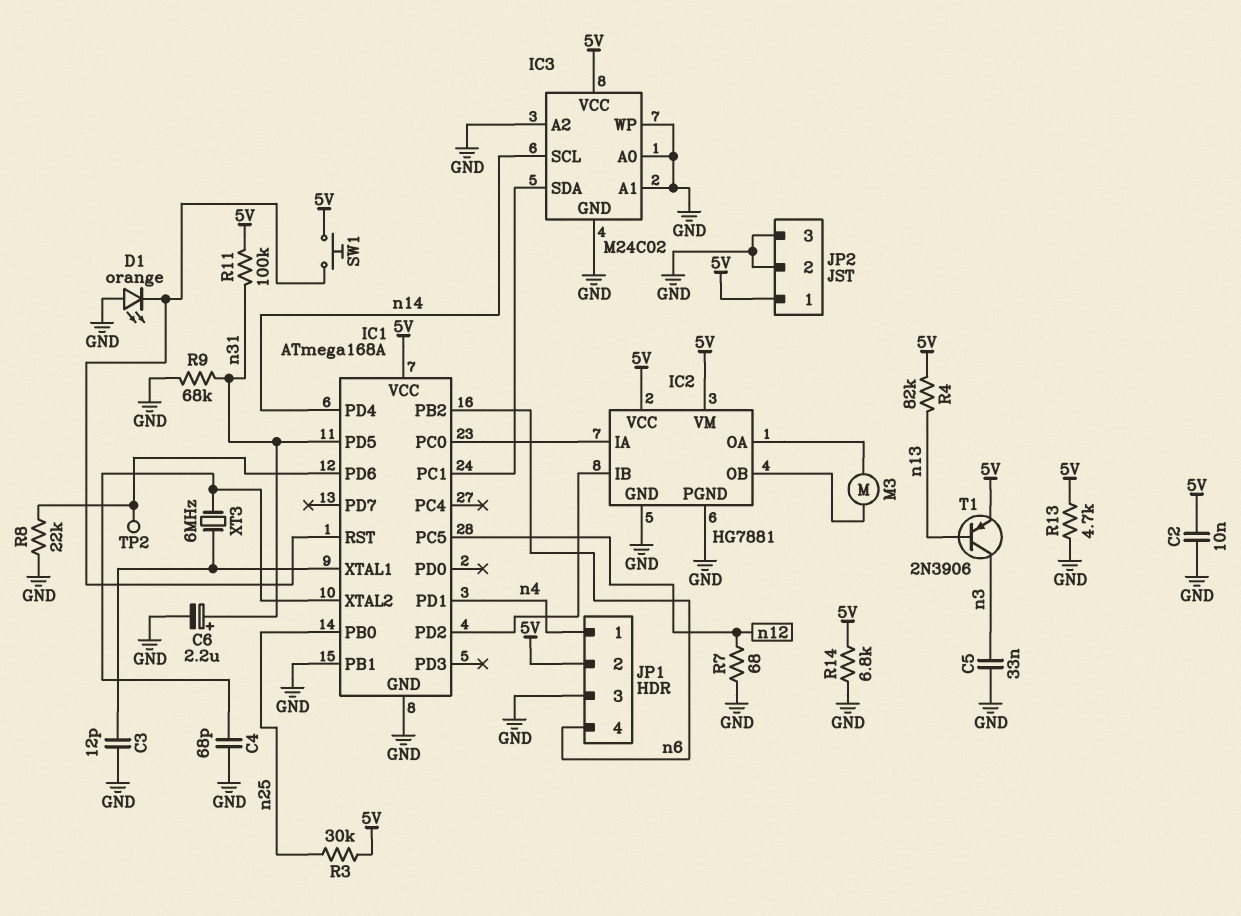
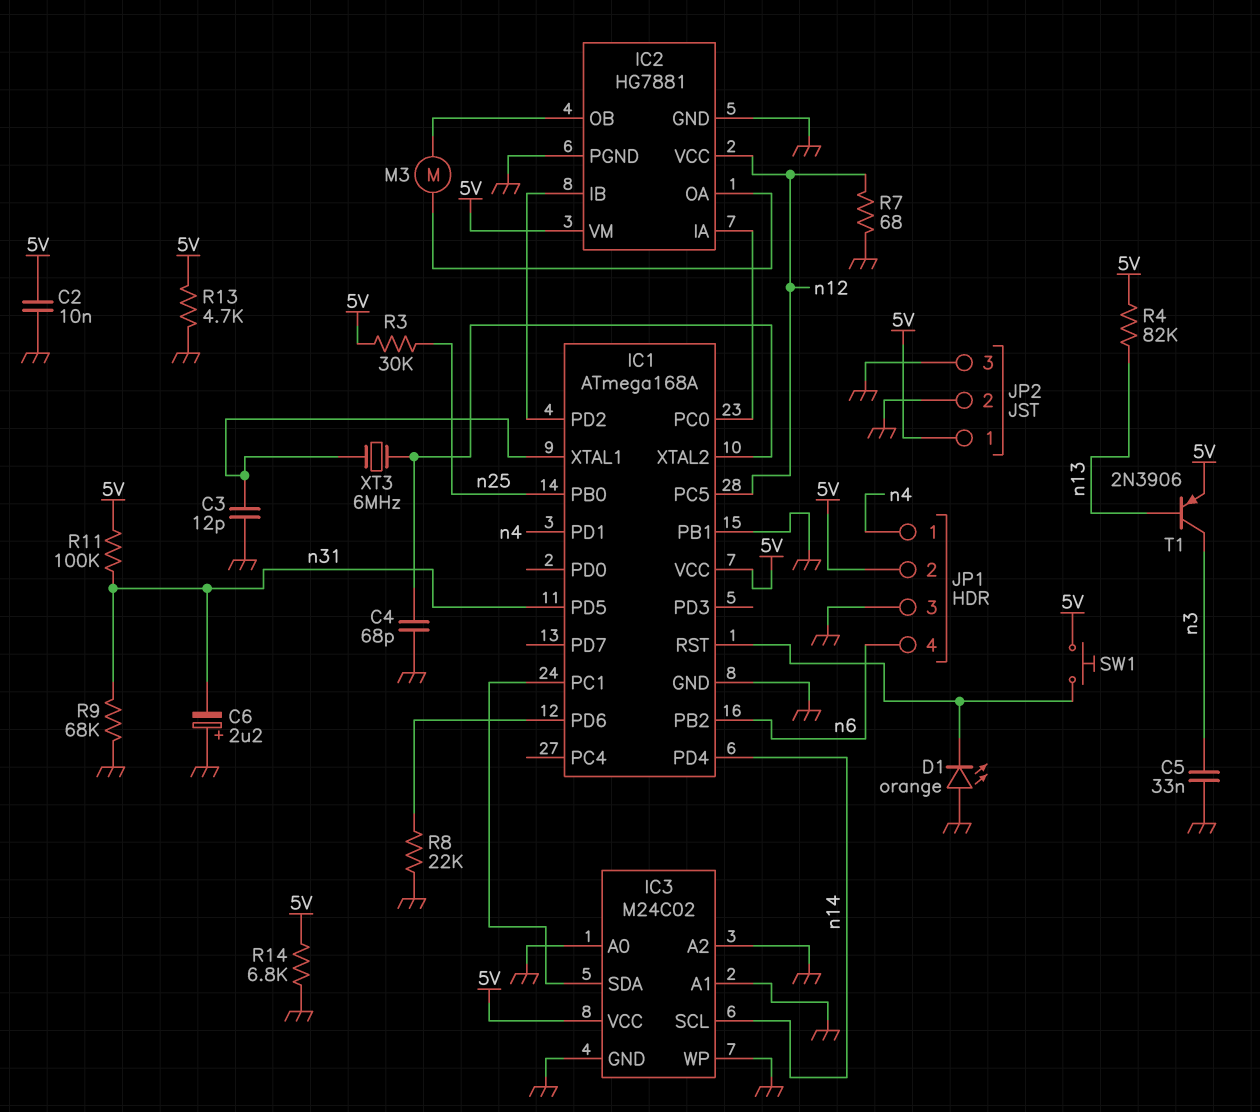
C6: 2.2uF (plus n31, minus GND) -> 2.2uF (plus GND, minus n31)
IC2 pin VCC: 5V -> n12
TP2: test point (IC1/PD6) -> none

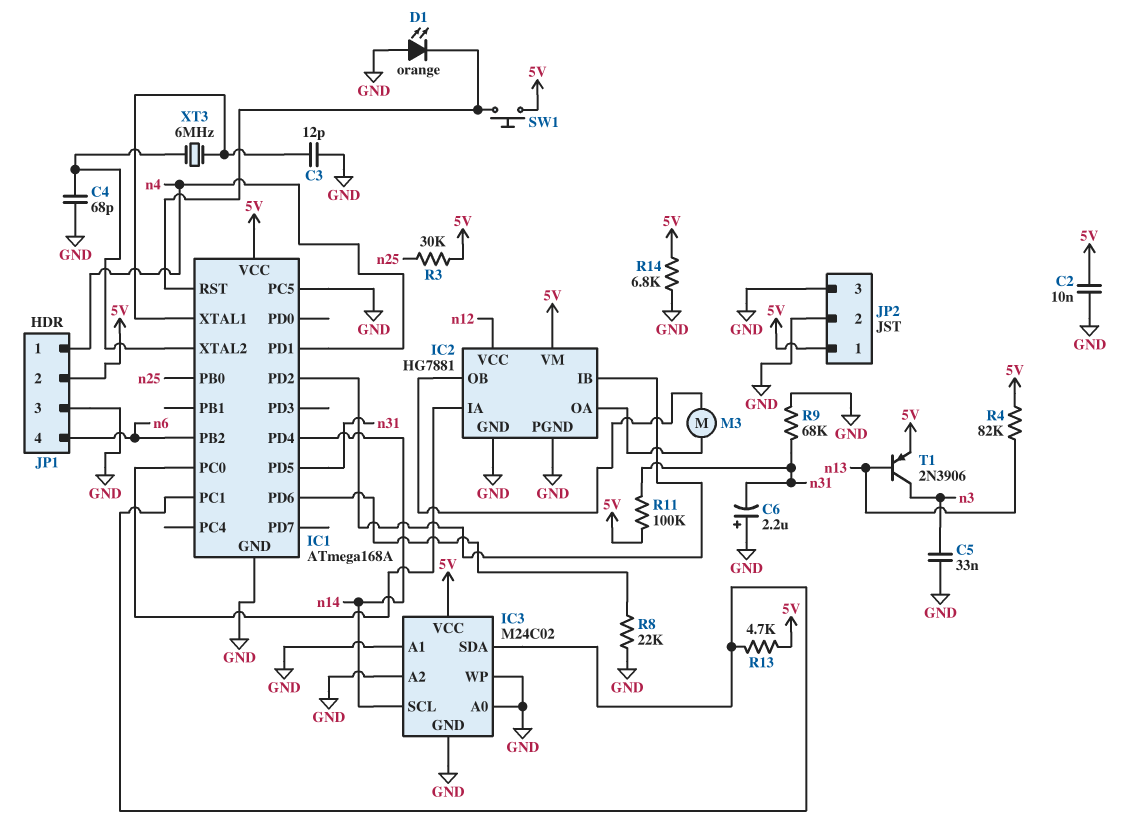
IC1 pin PB1: GND -> none
IC1 pin PC5: n12 -> GND
R7: 68 (GND, n12) -> none
R13: 4.7k (5V, GND) -> 4.7k (5V, IC1/PC1)

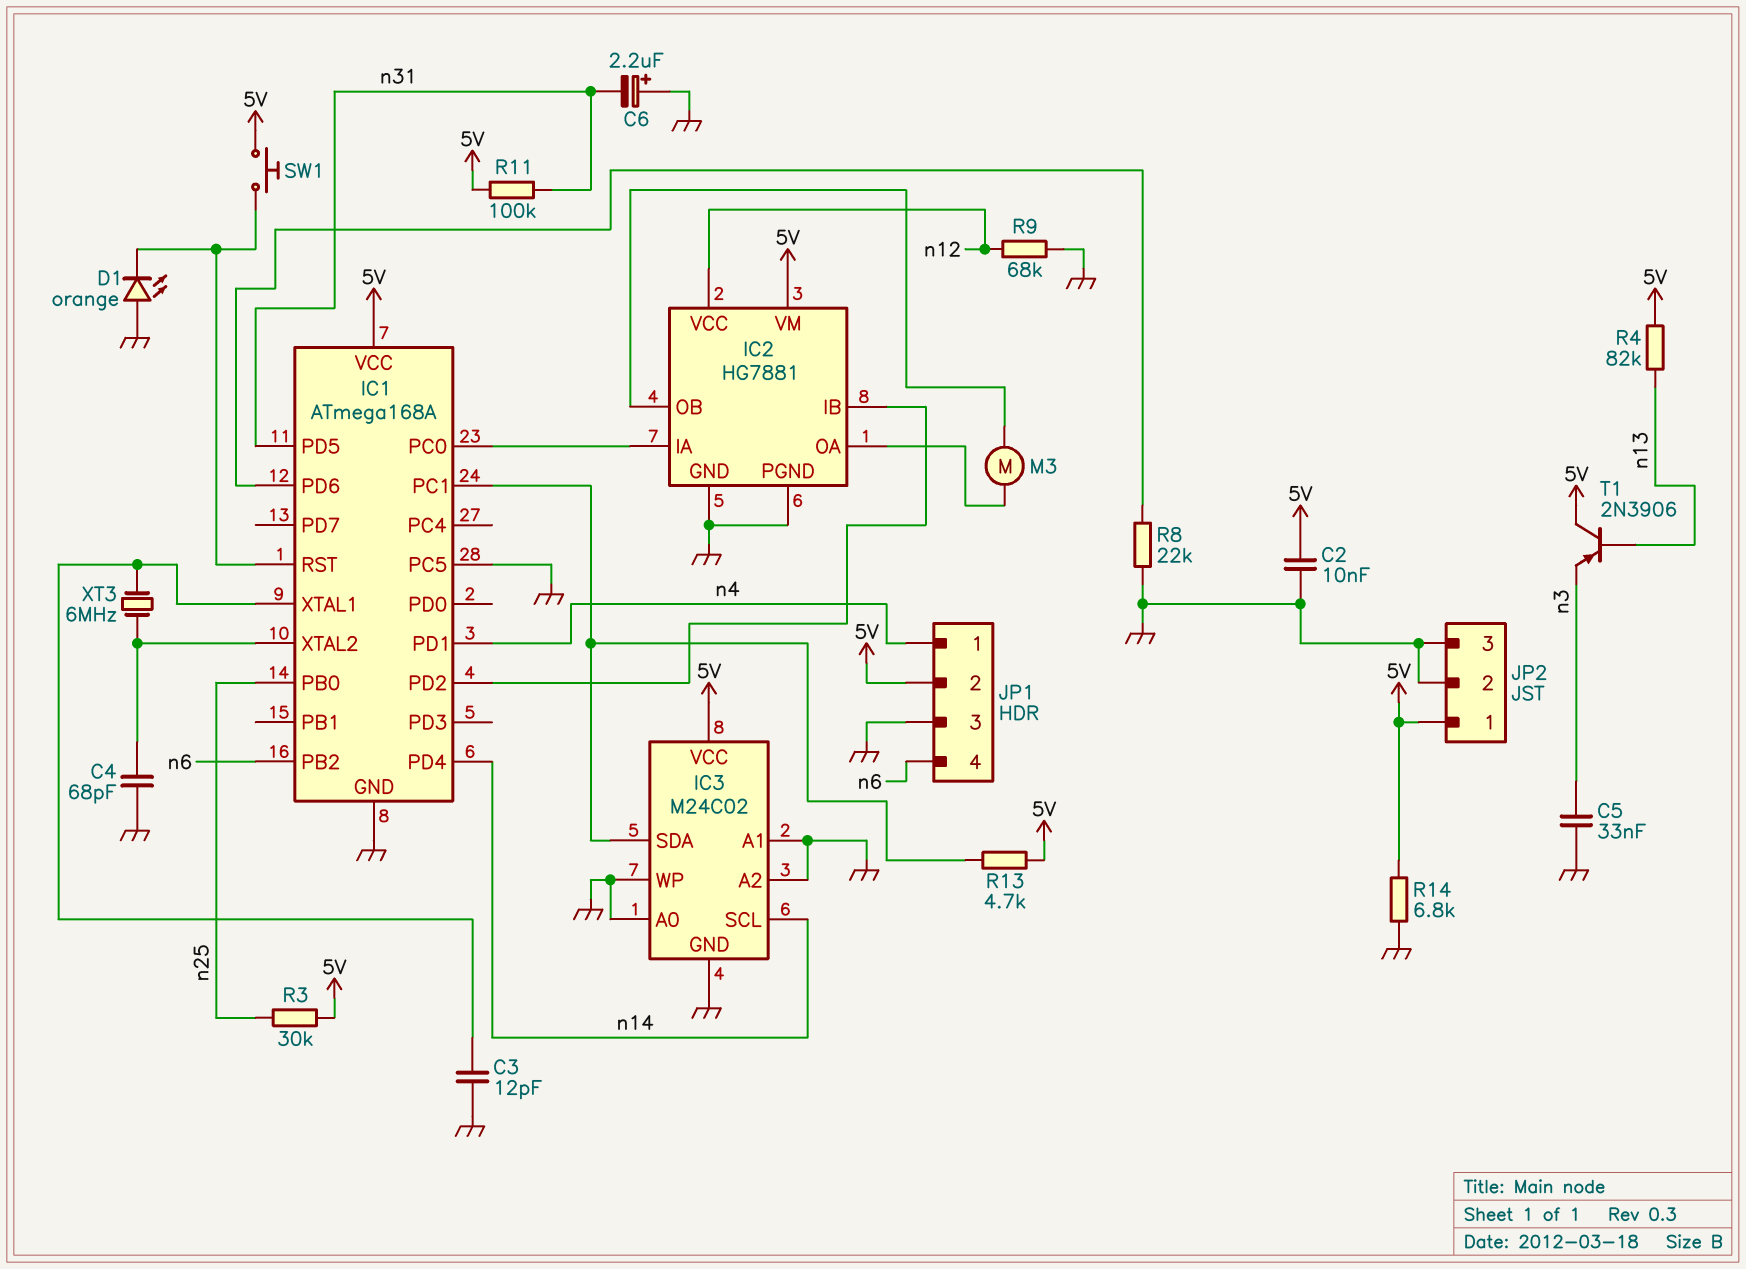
R9: 68k (GND, n31) -> 68k (GND, n12)
T1: PNP 2N3906 (B n13, C n3, E 5V) -> PNP 2N3906 (B n13, C 5V, E n3)

